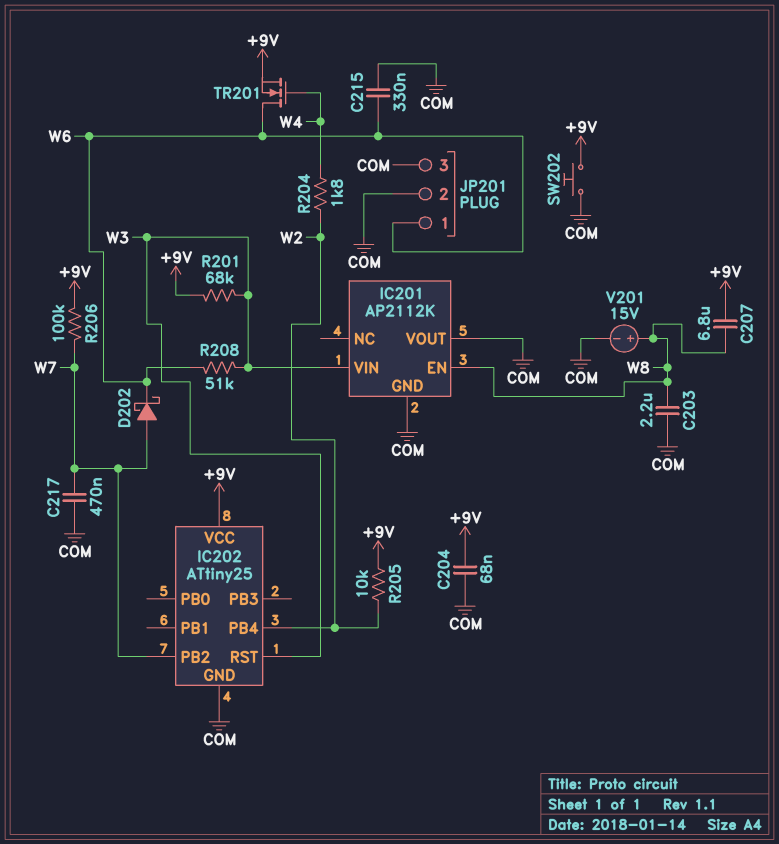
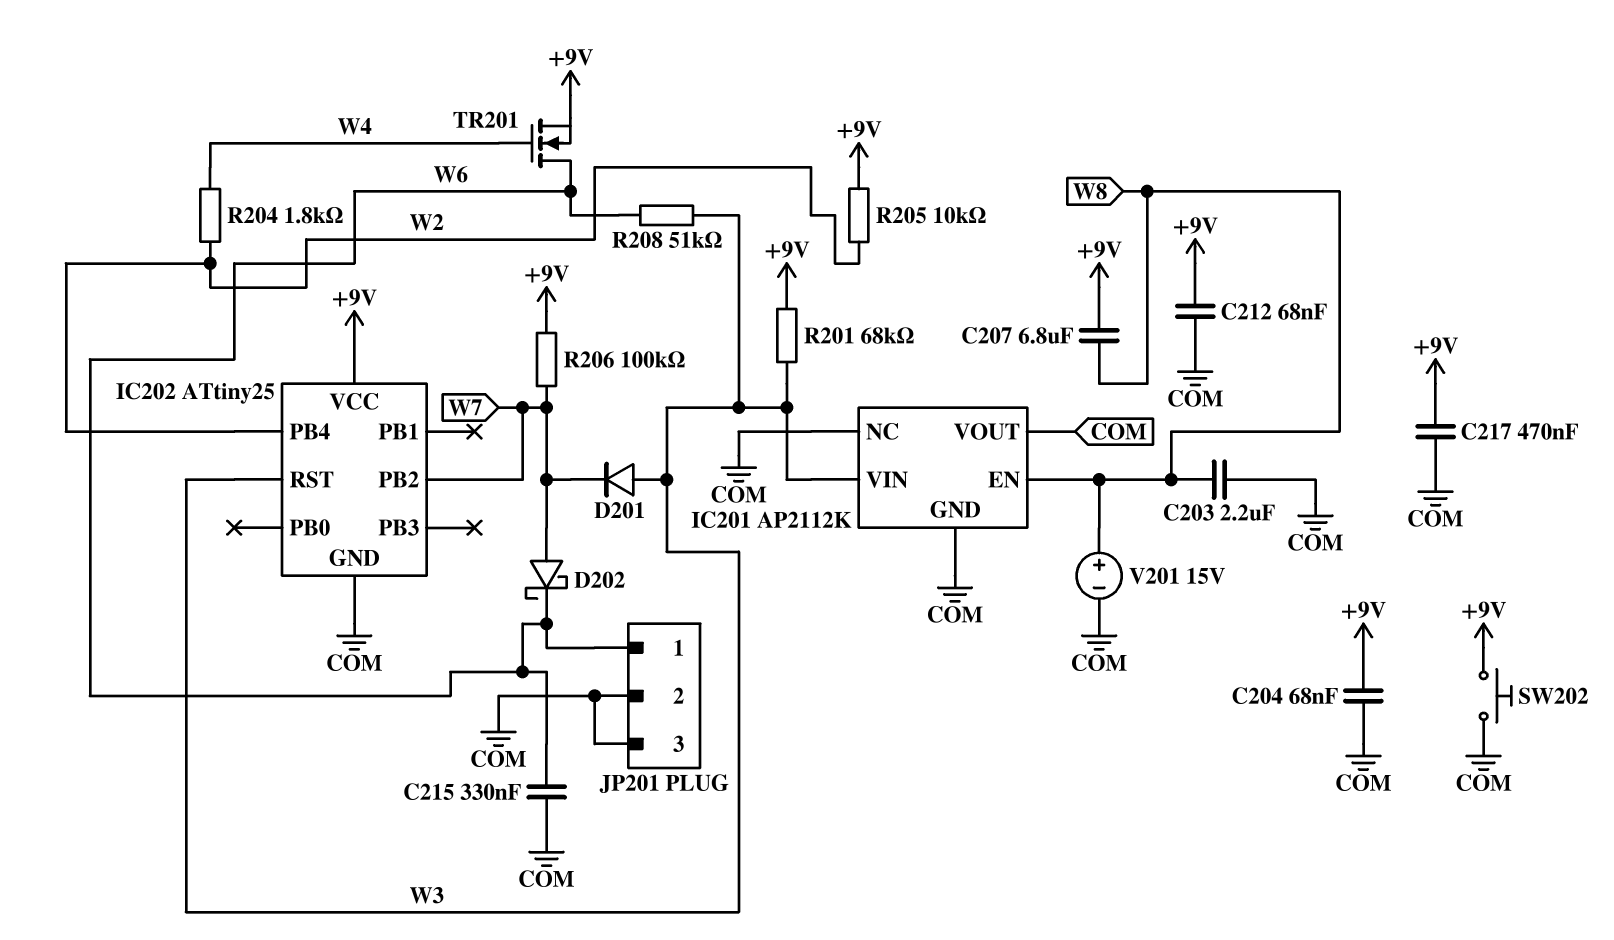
C212: none -> 68nF (+9V, COM)
C217: 470nF (COM, W7) -> 470nF (+9V, COM)
D201: none -> diode (A W3, K W7)
IC201 pin NC: none -> COM

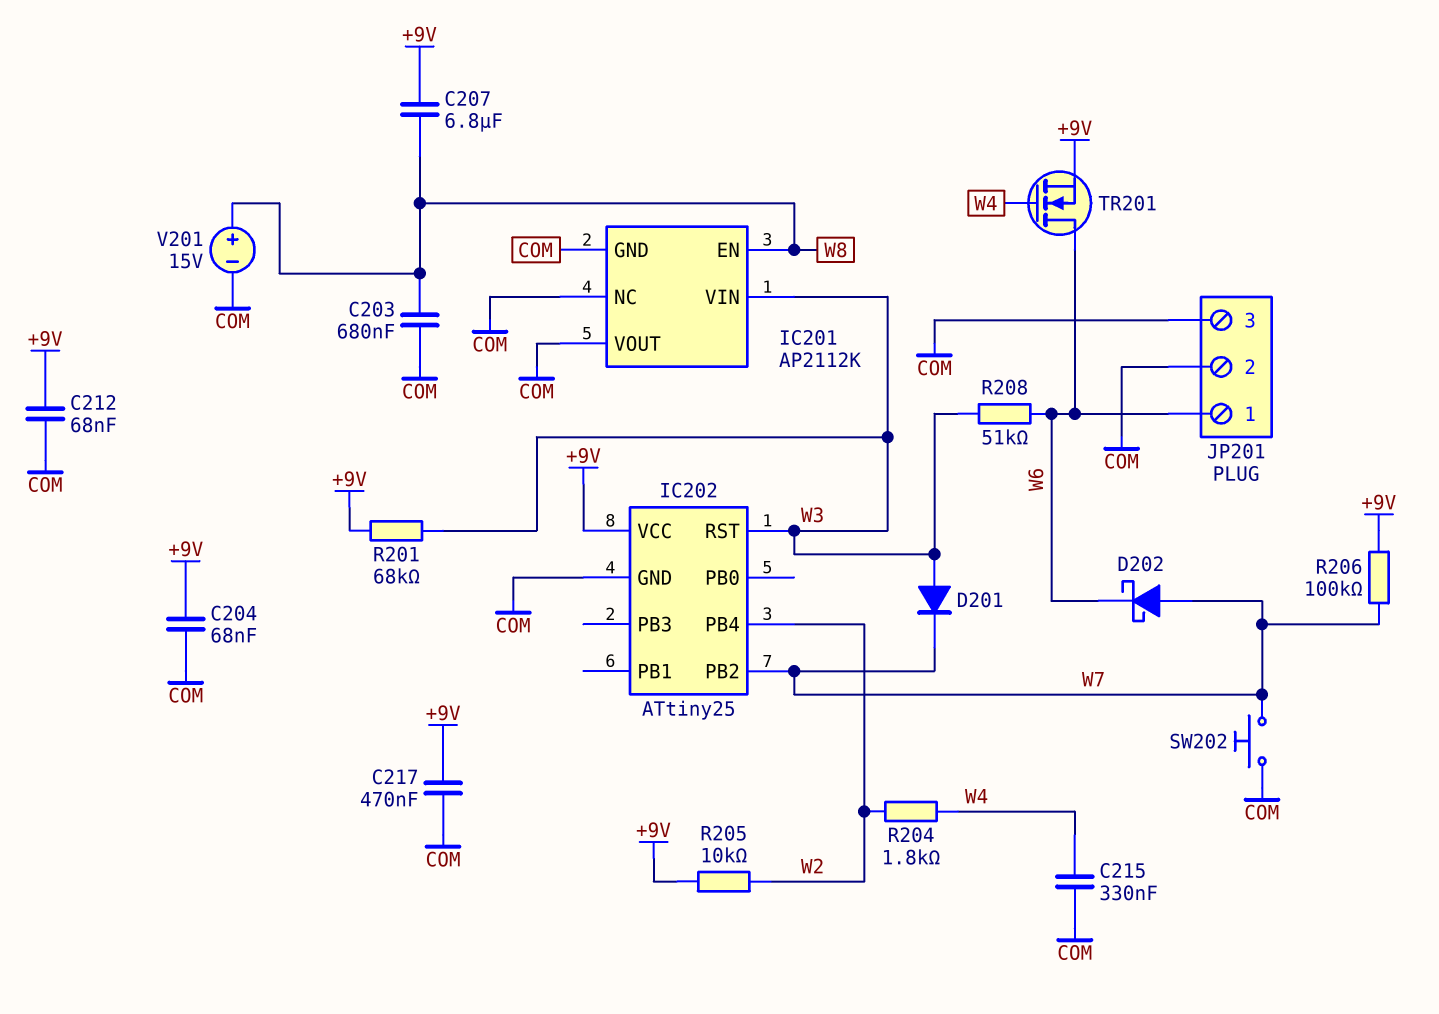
C203: 2.2uF (COM, W8) -> 680nF (COM, W8)
C215: 330nF (COM, W6) -> 330nF (COM, W4)
SW202: button (+9V, COM) -> button (COM, W7)

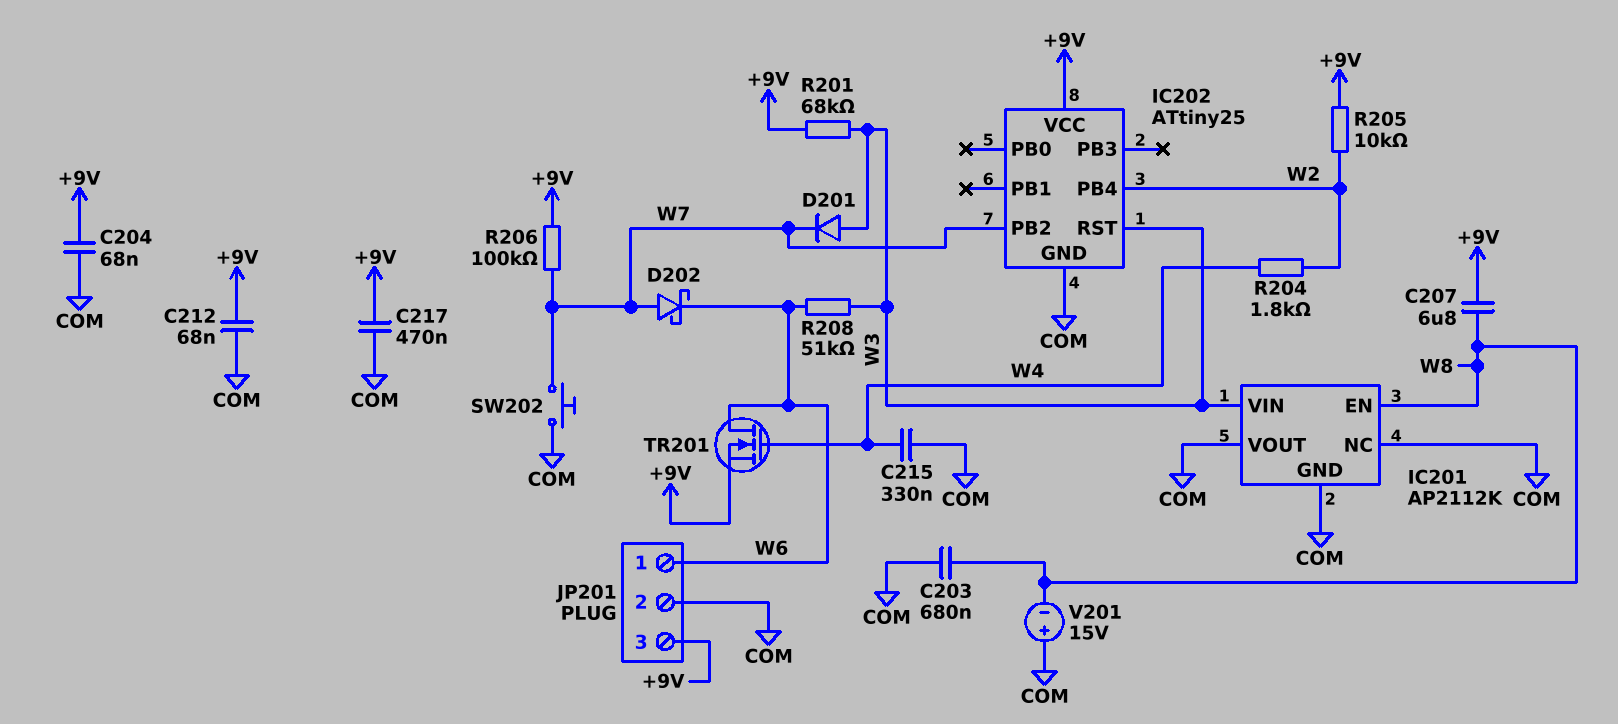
JP201 pin 3: COM -> +9V
V201: 15V (plus W8, minus COM) -> 15V (plus COM, minus W8)

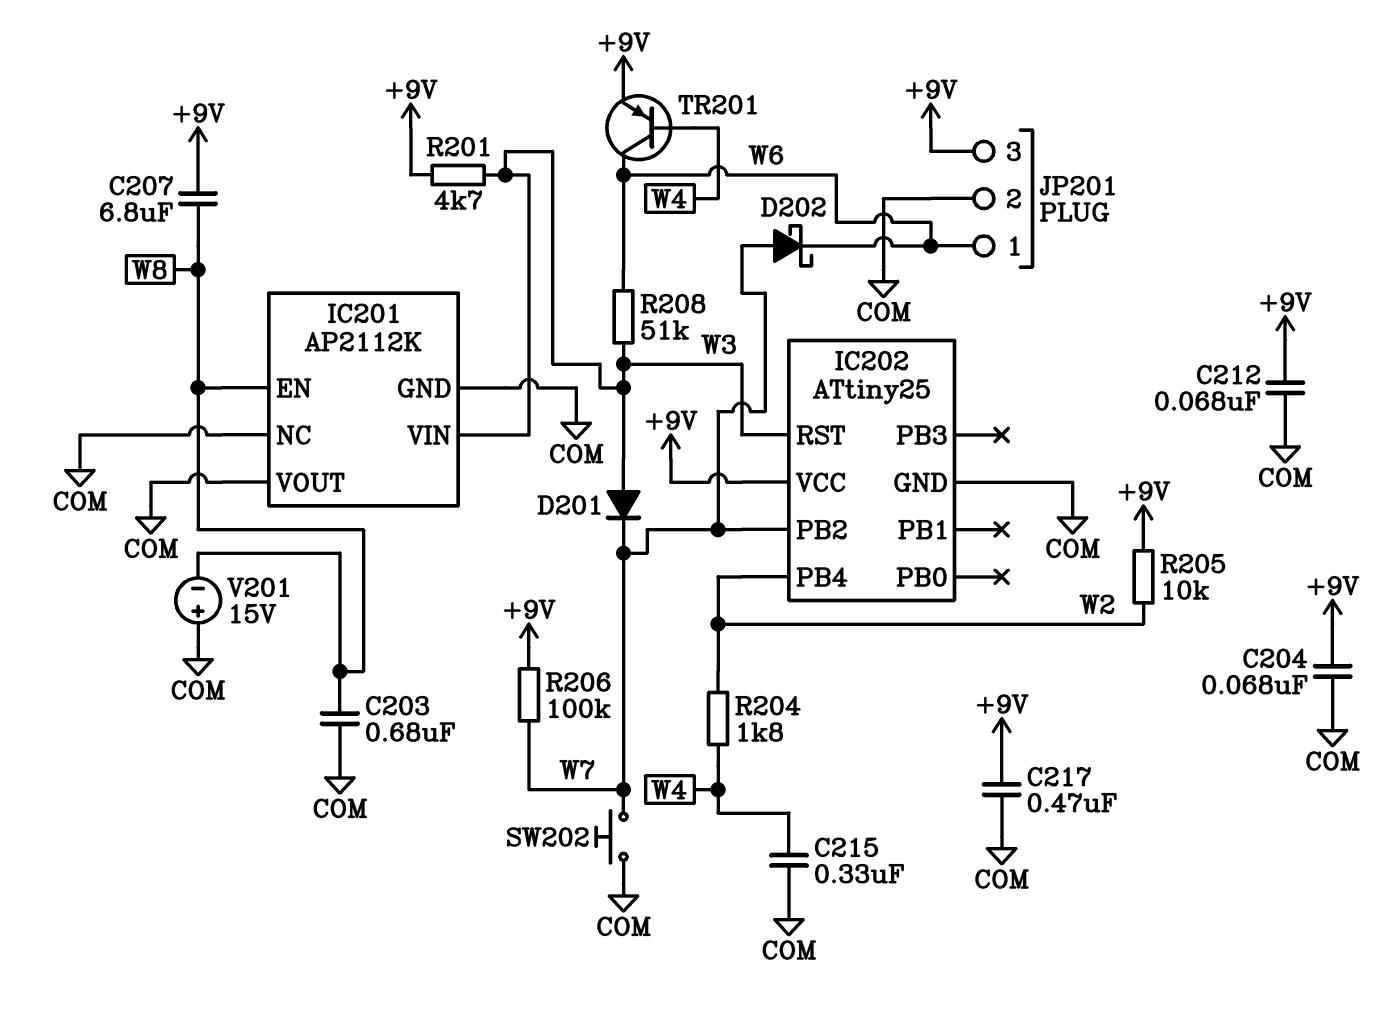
R201: 68k (+9V, W3) -> 4.7k (+9V, W3)
TR201: NMOS (G W4, D W6, S +9V) -> PNP (B W4, C W6, E +9V)

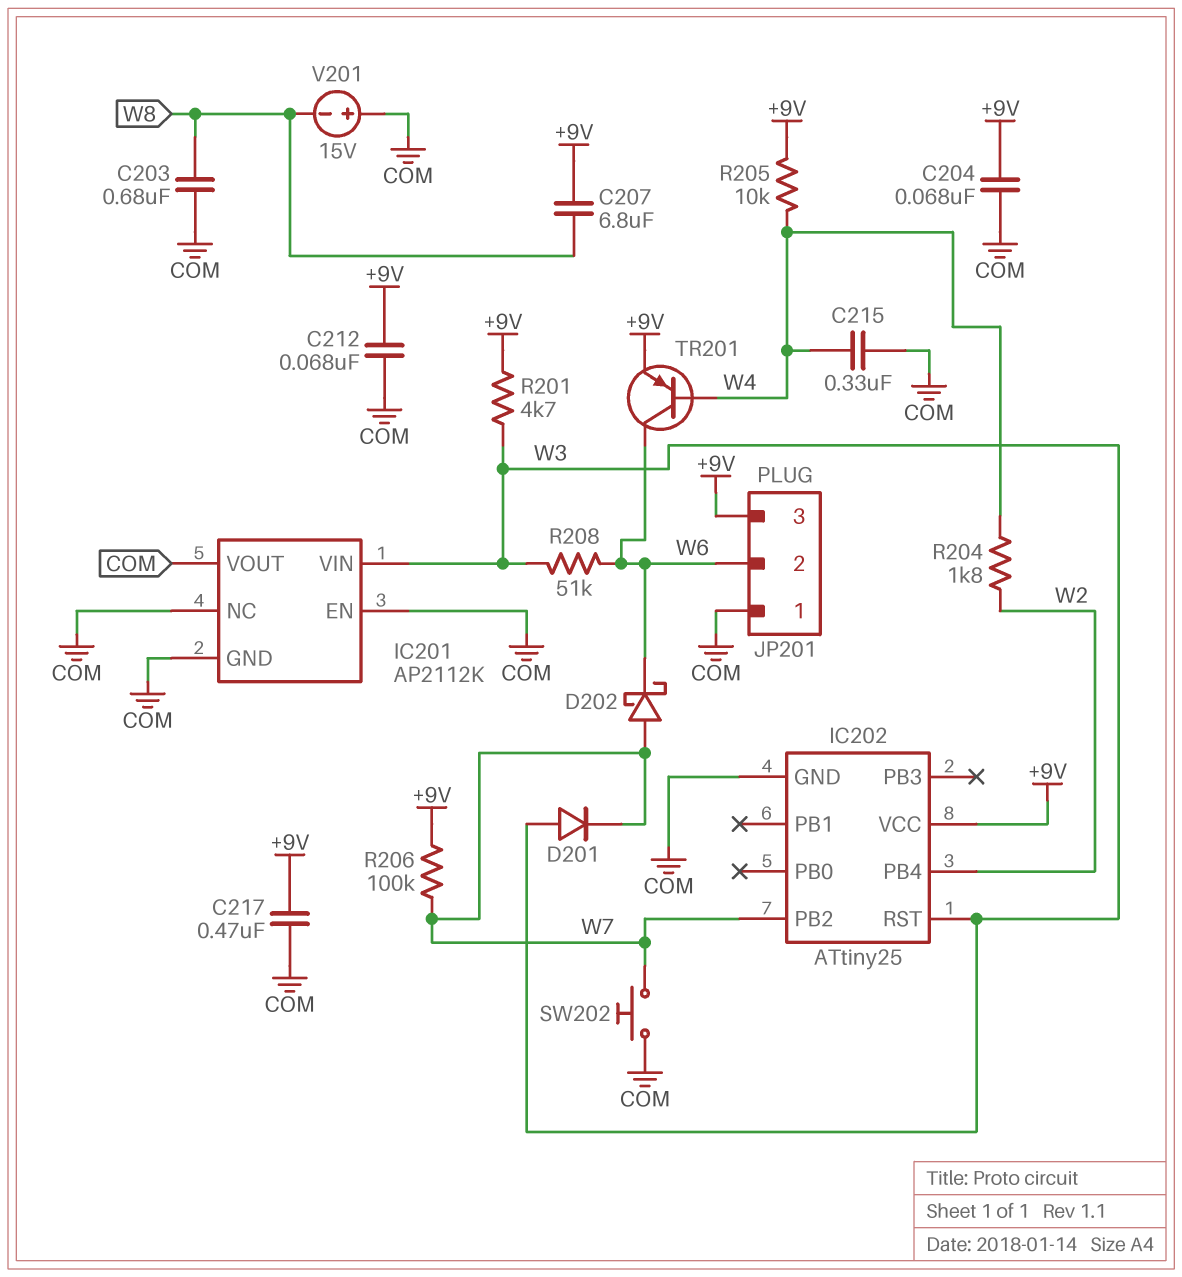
IC201 pin EN: W8 -> COM
JP201 pin 1: W6 -> COM
JP201 pin 2: COM -> W6
R205: 10k (+9V, W2) -> 10k (+9V, W4)

